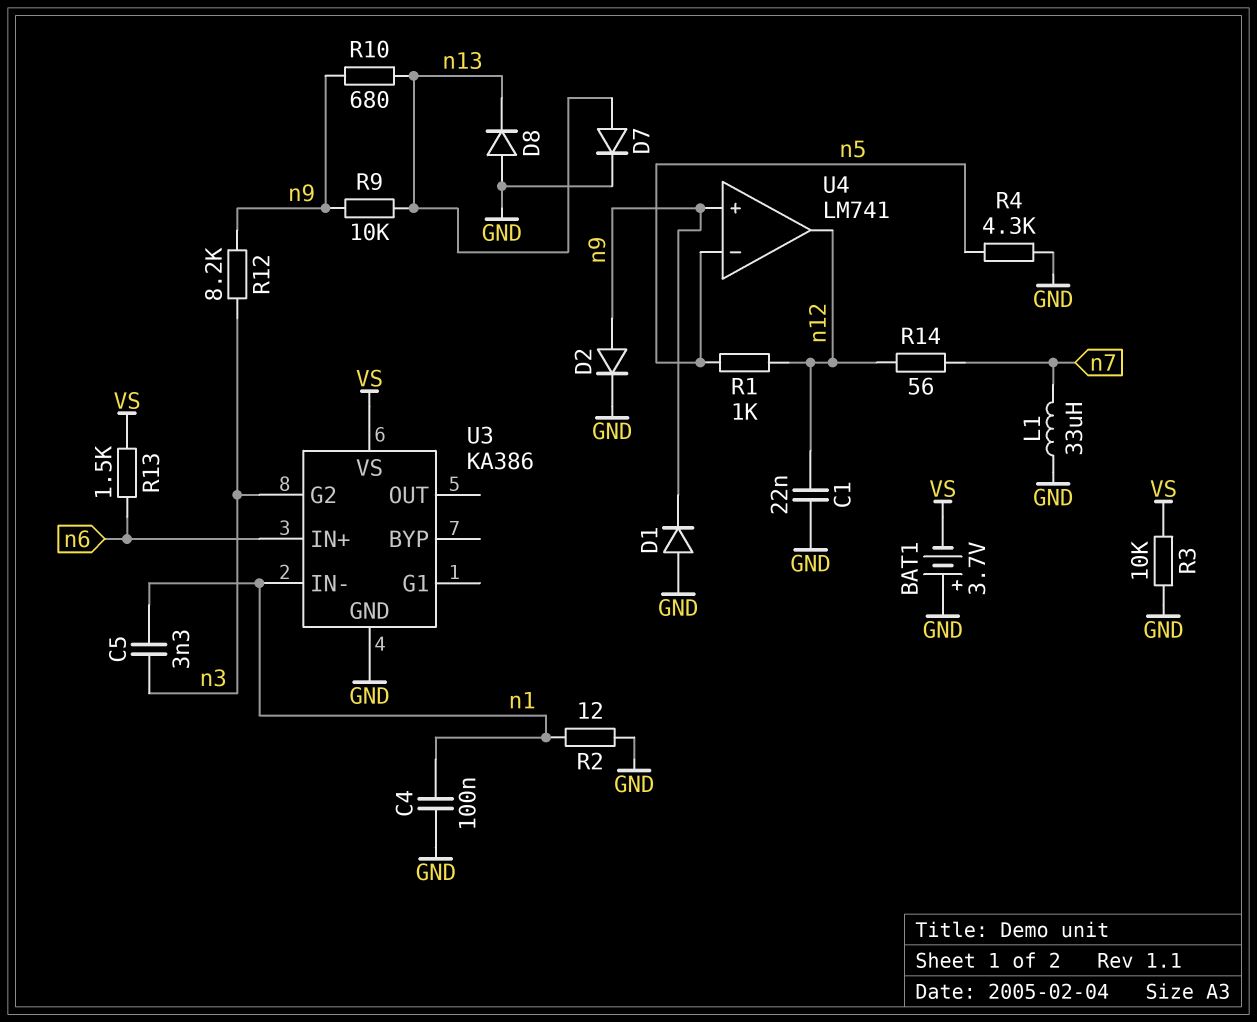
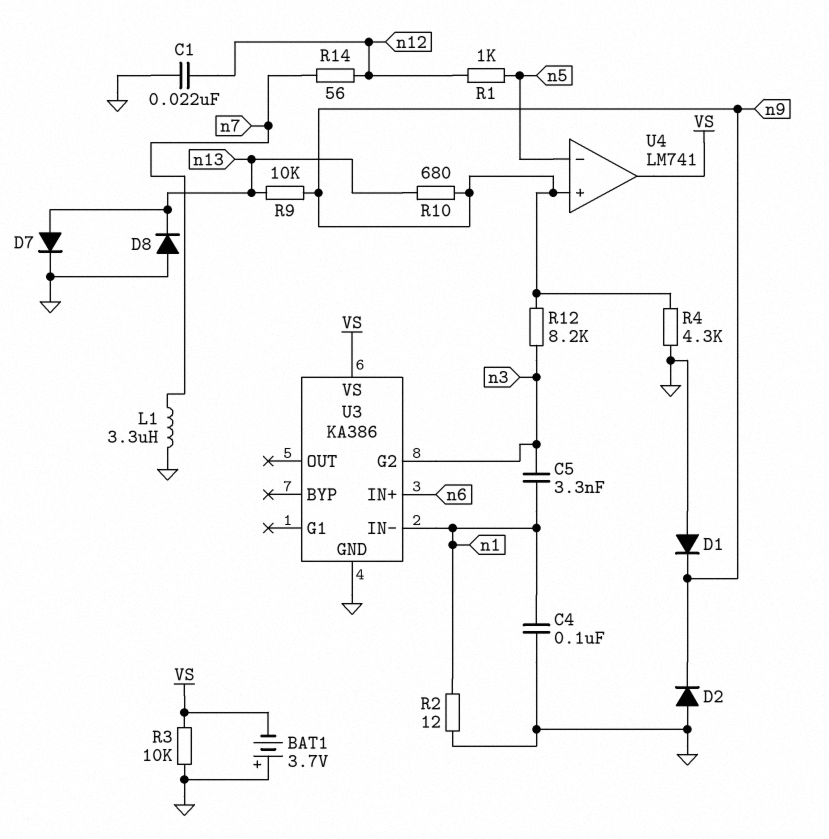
D2: diode (A n9, K GND) -> diode (A GND, K n9)
L1: 33uH (GND, n7) -> 3.3uH (GND, n7)
R4: 4.3k (GND, n5) -> 4.3k (GND, n9)
R13: 1.5k (VS, n6) -> none
U4 pin out: n12 -> VS

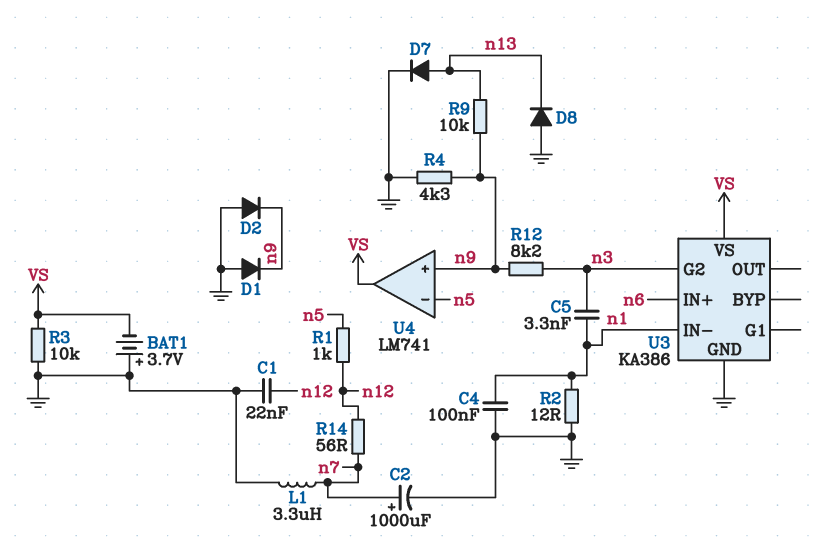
C2: none -> 1000uF (plus n7, minus GND)
R10: 680 (n9, n13) -> none

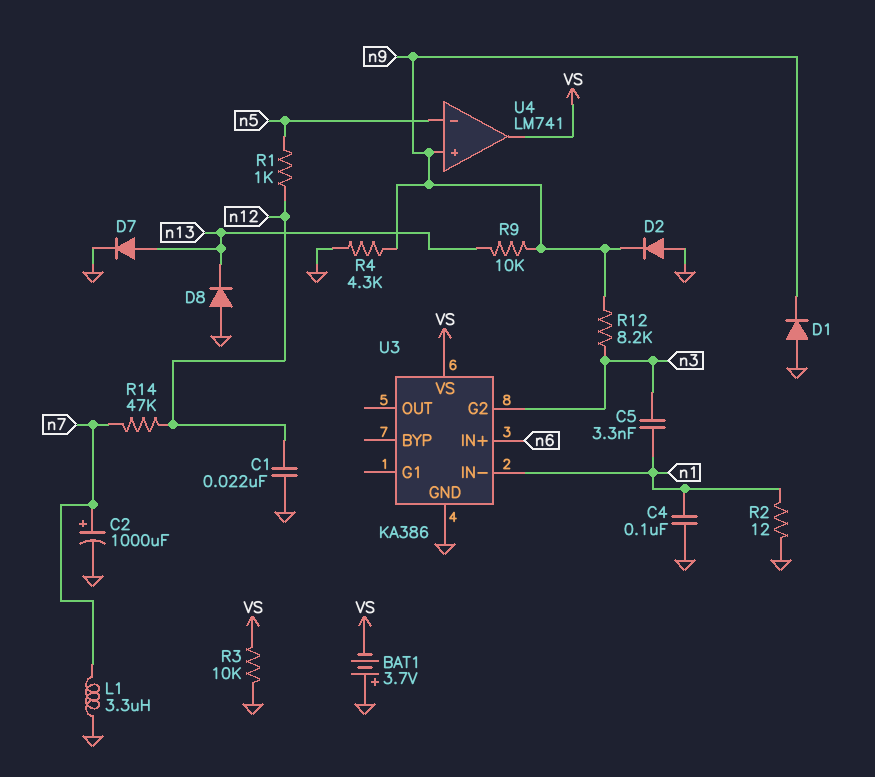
R14: 56 (n7, n12) -> 47k (n7, n12)

